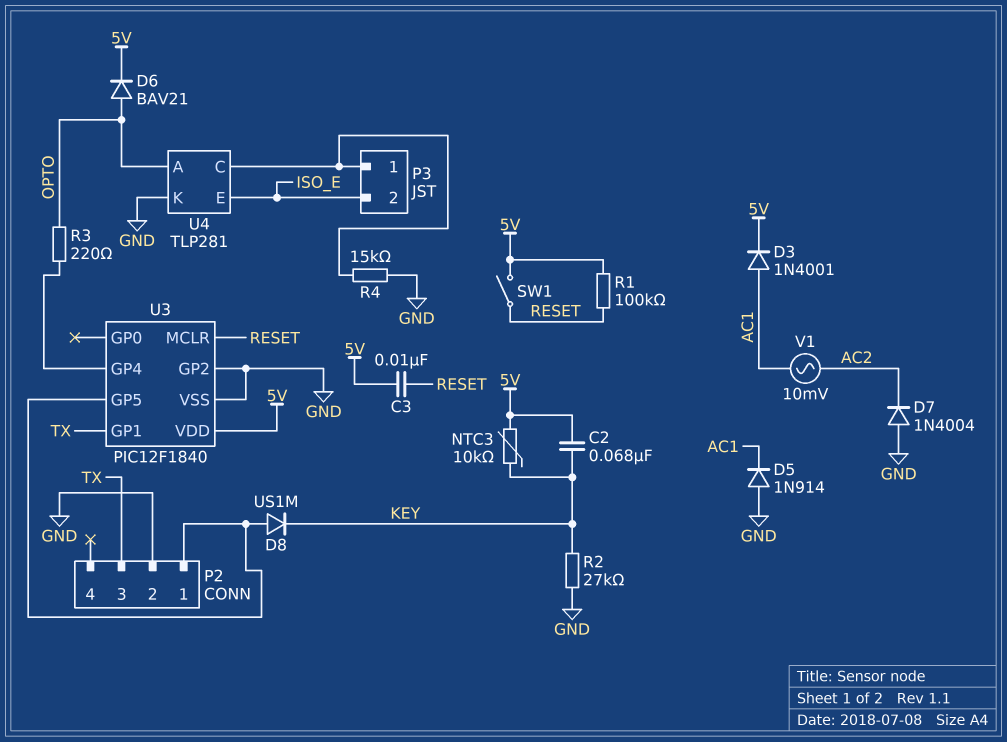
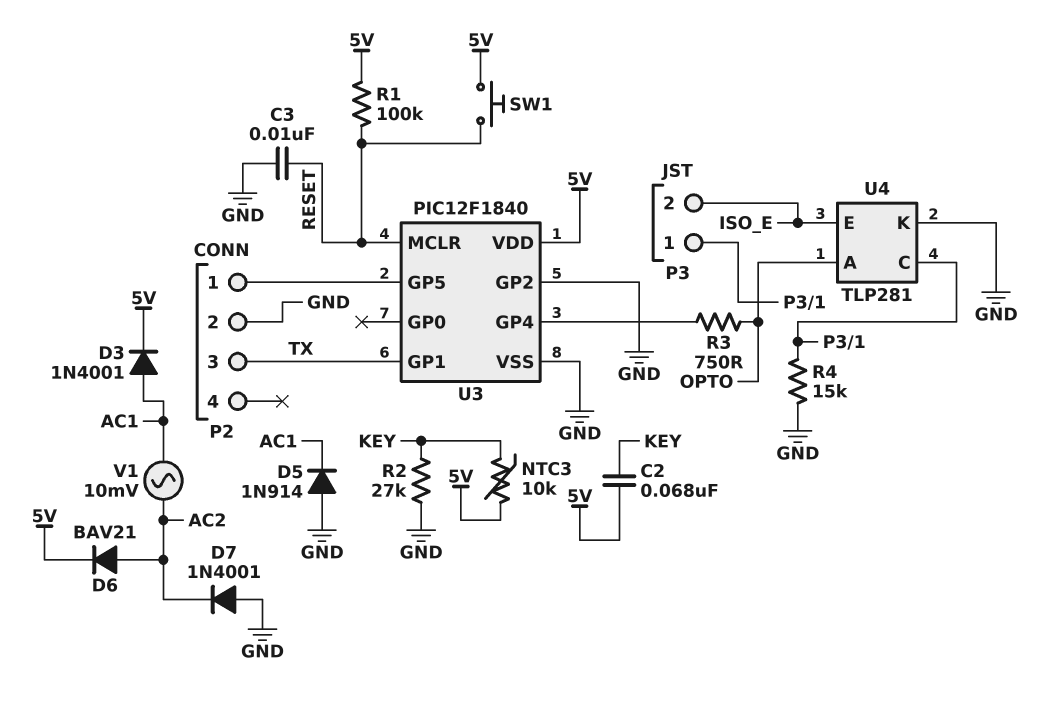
C3: 10nF (5V, RESET) -> 10nF (GND, RESET)
D6: diode BAV21 (A OPTO, K 5V) -> diode BAV21 (A AC2, K 5V)
D7: diode 1N4004 (A GND, K AC2) -> diode 1N4001 (A GND, K AC2)
D8: diode US1M (A P2/1, K KEY) -> none
R3: 220 (OPTO, U3/GP4) -> 750 (OPTO, U3/GP4)
SW1: switch (5V, RESET) -> button (5V, RESET)

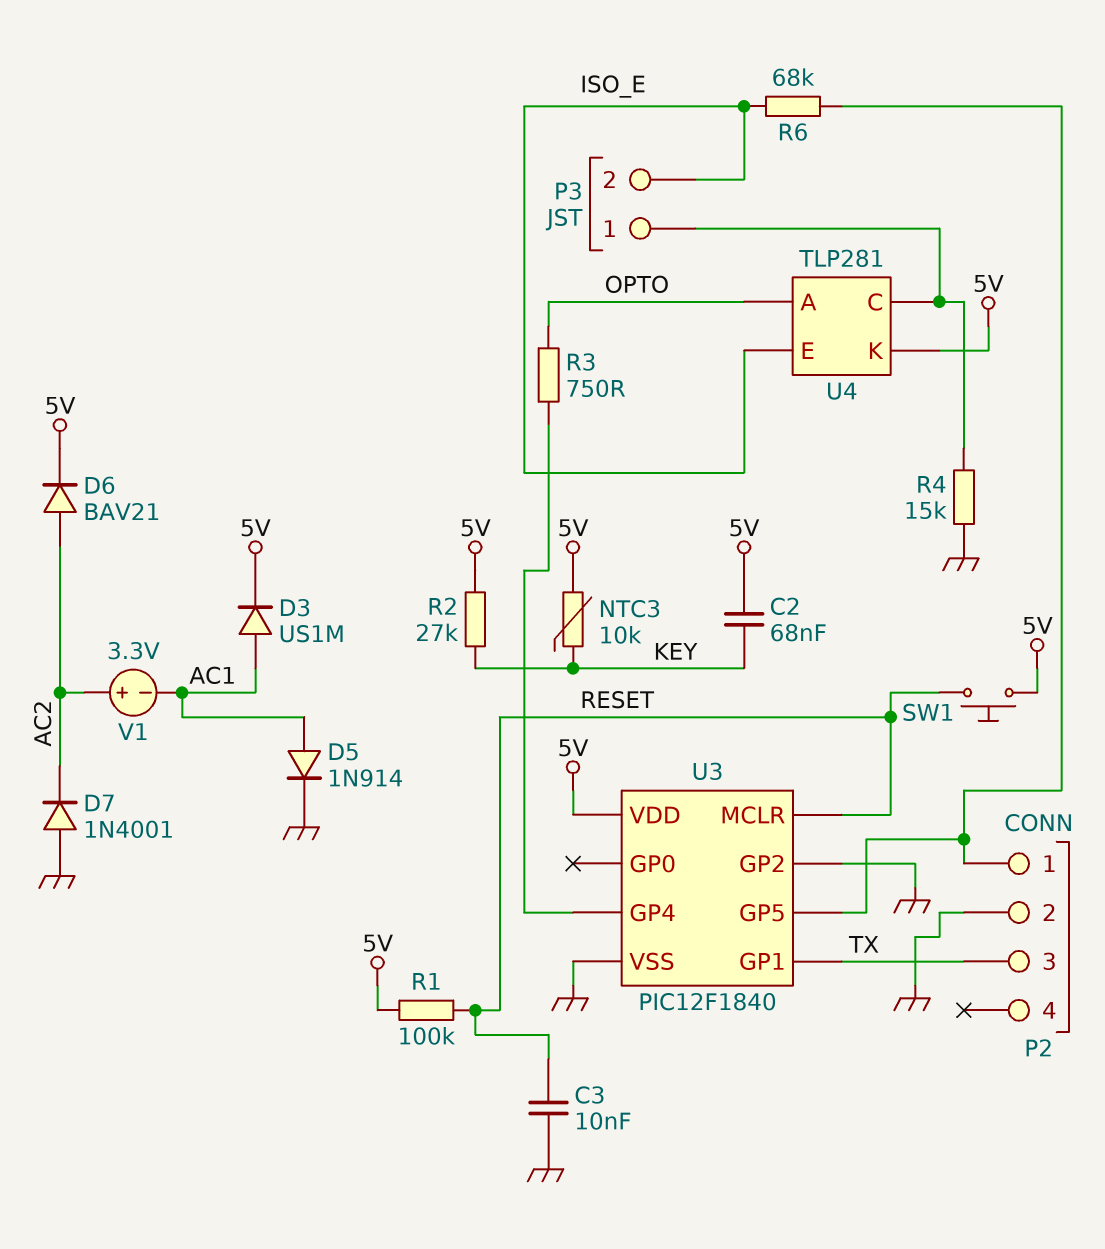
D3: diode 1N4001 (A AC1, K 5V) -> diode US1M (A AC1, K 5V)
D5: diode 1N914 (A GND, K AC1) -> diode 1N914 (A AC1, K GND)
R2: 27k (GND, KEY) -> 27k (5V, KEY)
R6: none -> 68k (ISO_E, P2/1)
U4 pin K: GND -> 5V
V1: AC 10mV (AC1, AC2) -> 3.3V (plus AC2, minus AC1)

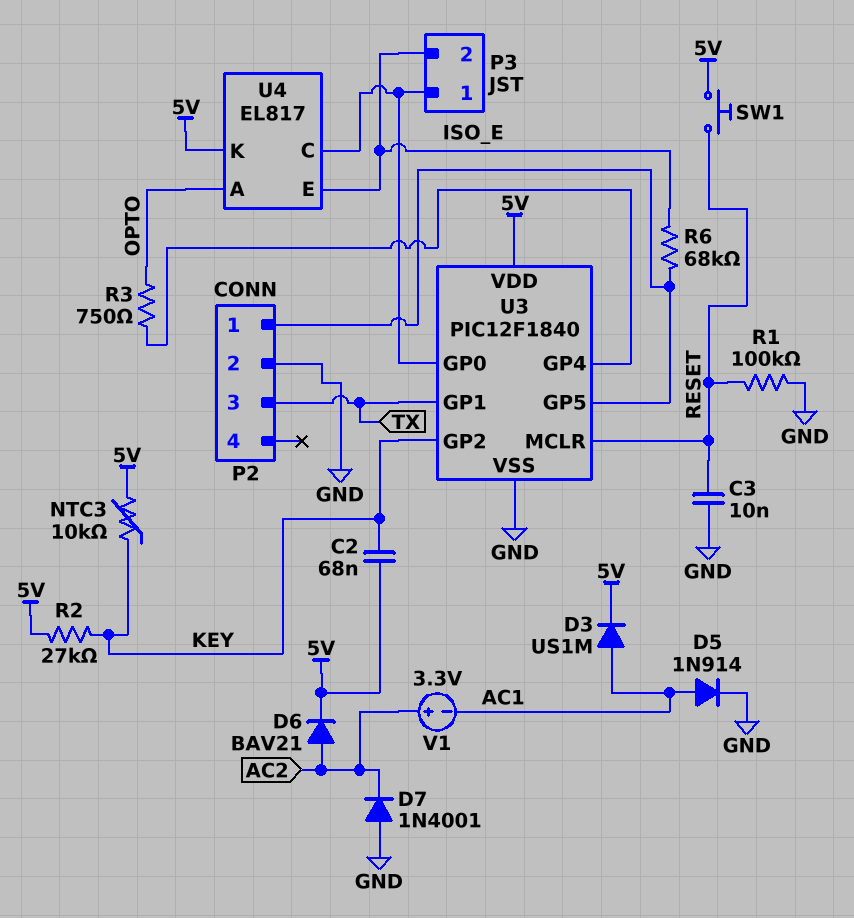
R1: 100k (5V, RESET) -> 100k (GND, RESET)
R4: 15k (GND, P3/1) -> none
U3 pin GP0: none -> P3/1
U3 pin GP2: GND -> KEY
U4: TLP281 -> EL817

